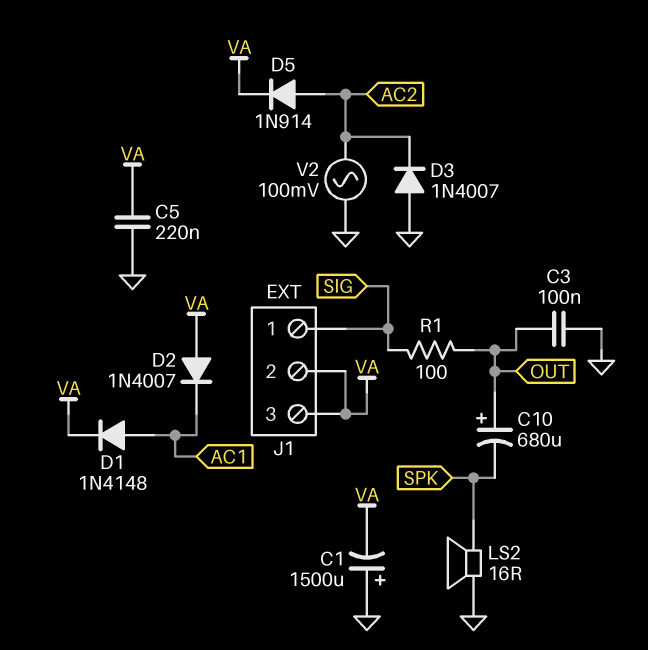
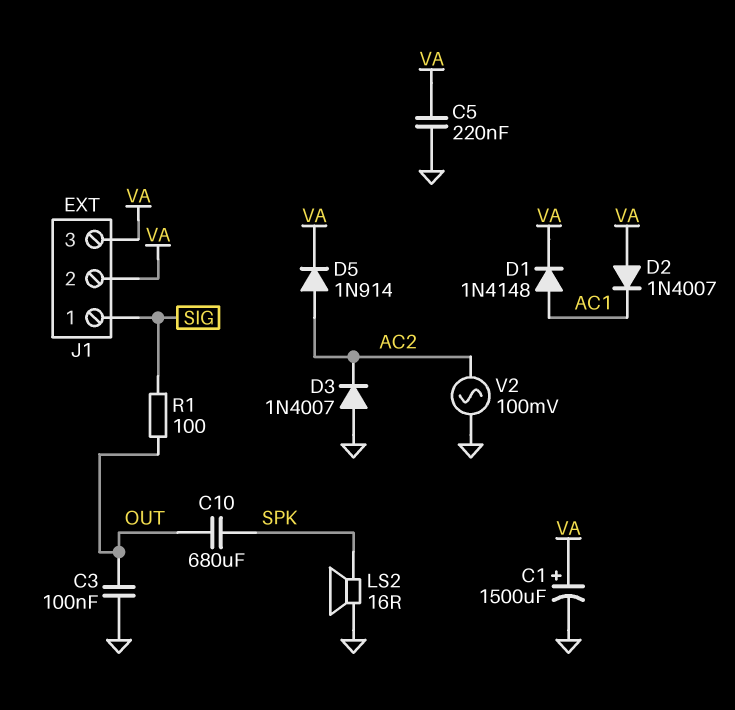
C1: 1500uF (plus GND, minus VA) -> 1500uF (plus VA, minus GND)
C10: 680uF (plus OUT, minus SPK) -> 680uF (OUT, SPK)

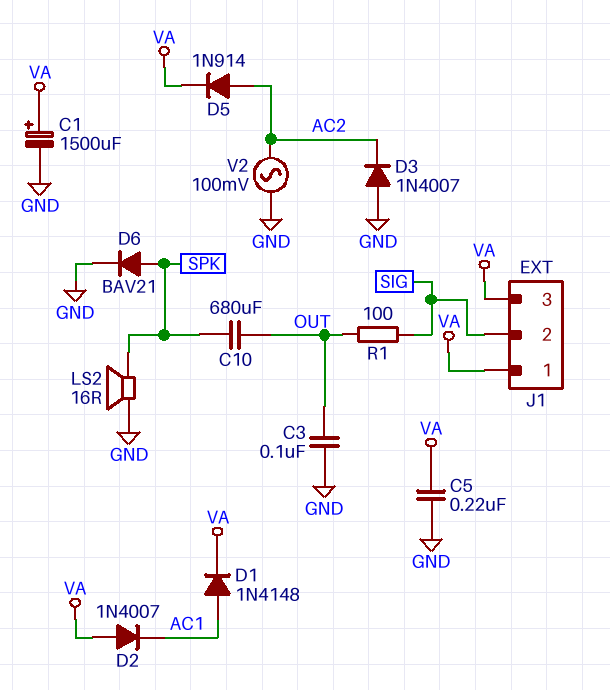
D6: none -> diode BAV21 (A SPK, K GND)
J1 pin 1: SIG -> VA
J1 pin 2: VA -> SIG

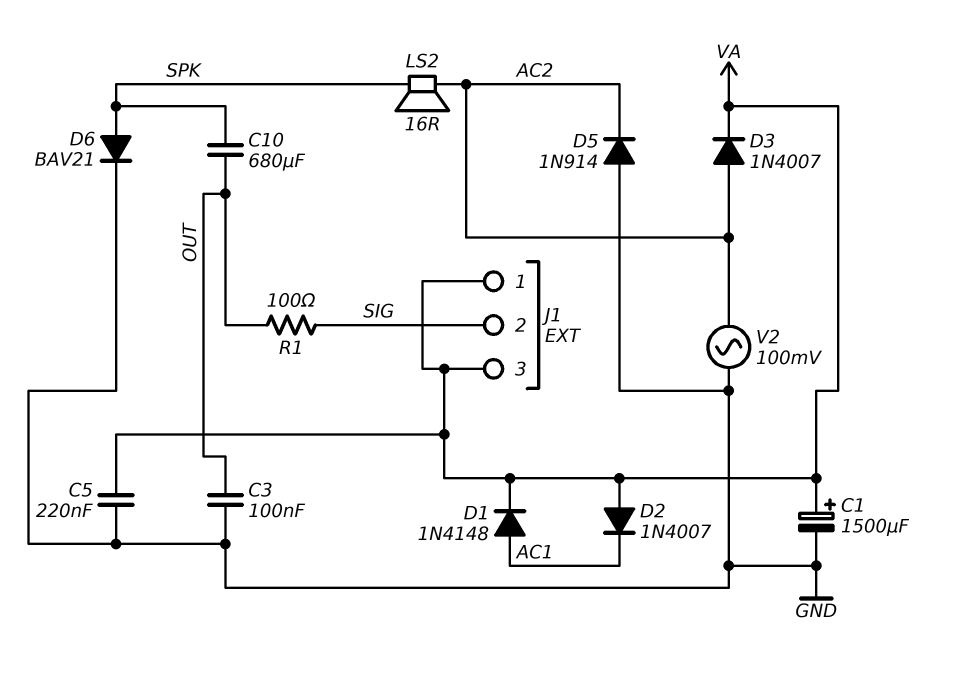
D3: diode 1N4007 (A GND, K AC2) -> diode 1N4007 (A AC2, K VA)
D5: diode 1N914 (A AC2, K VA) -> diode 1N914 (A GND, K AC2)
LS2: speaker 16R (GND, SPK) -> speaker 16R (AC2, SPK)

